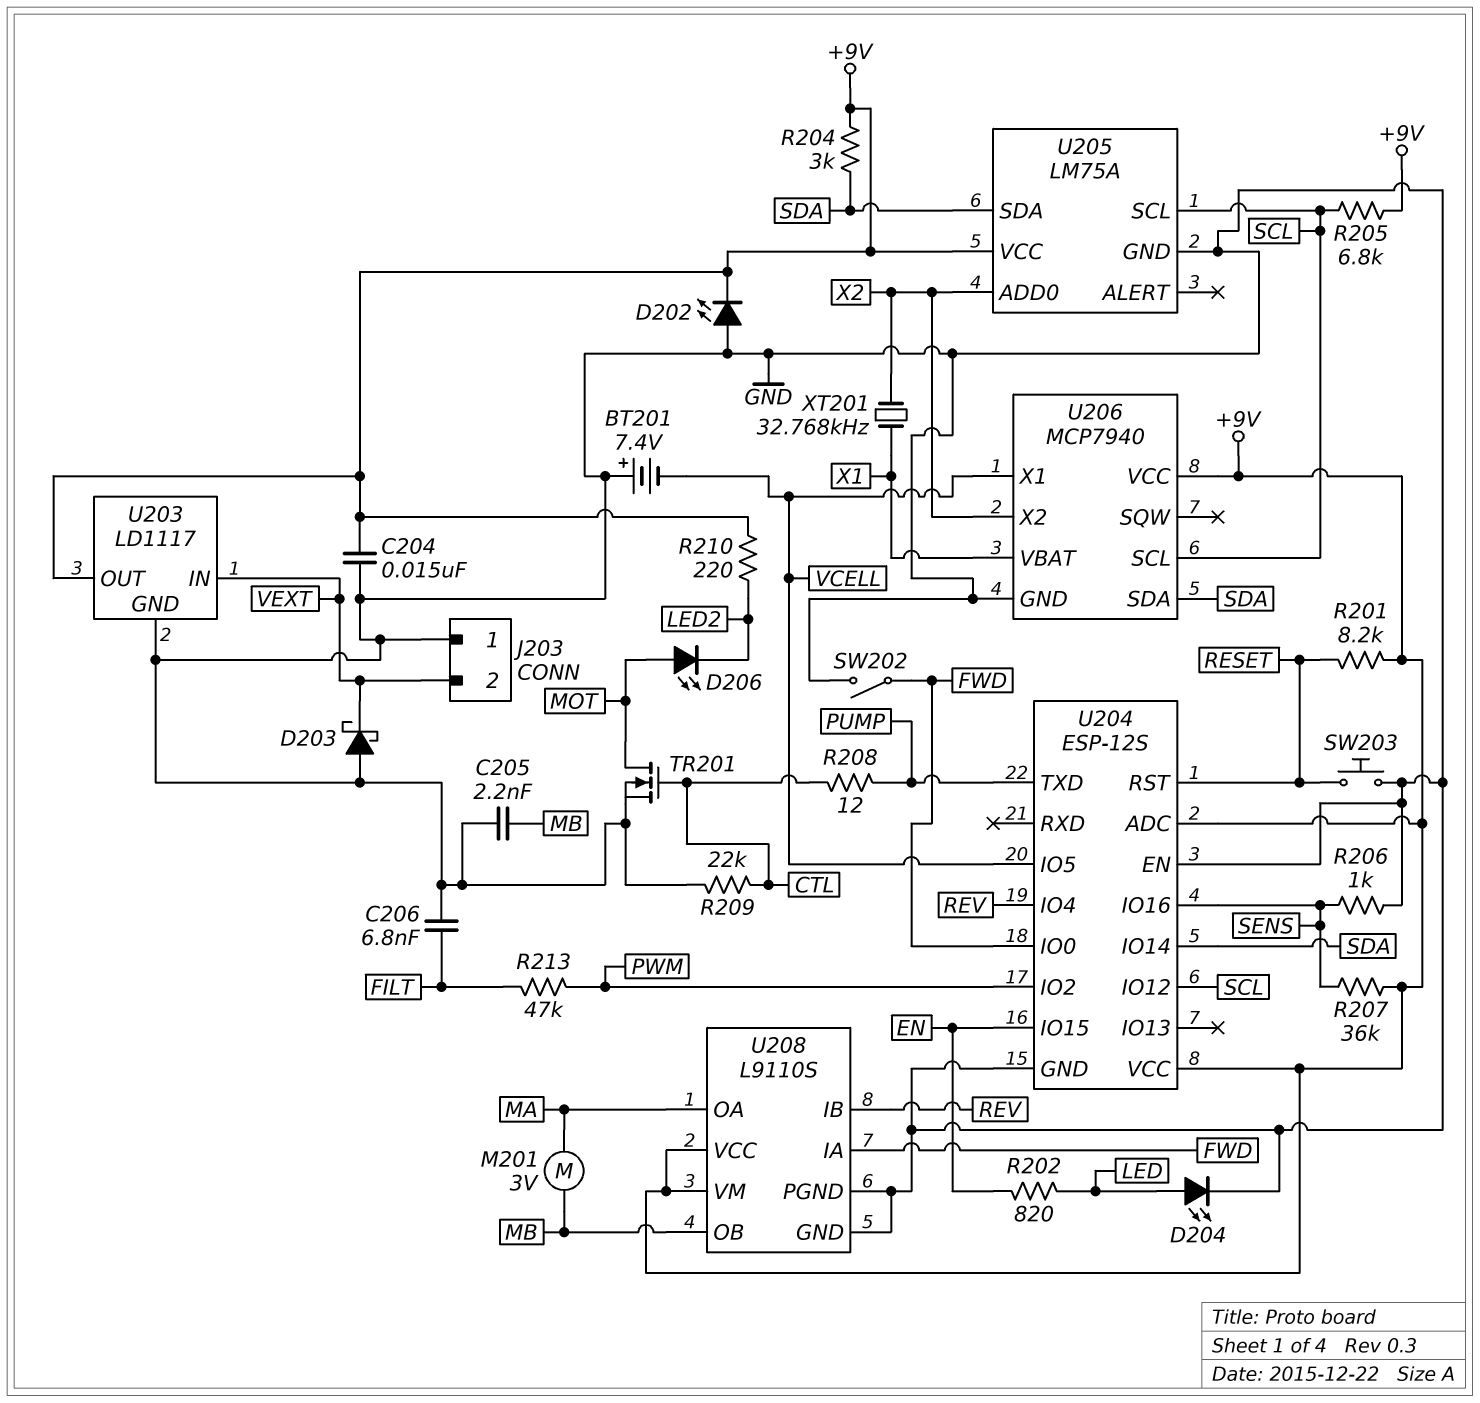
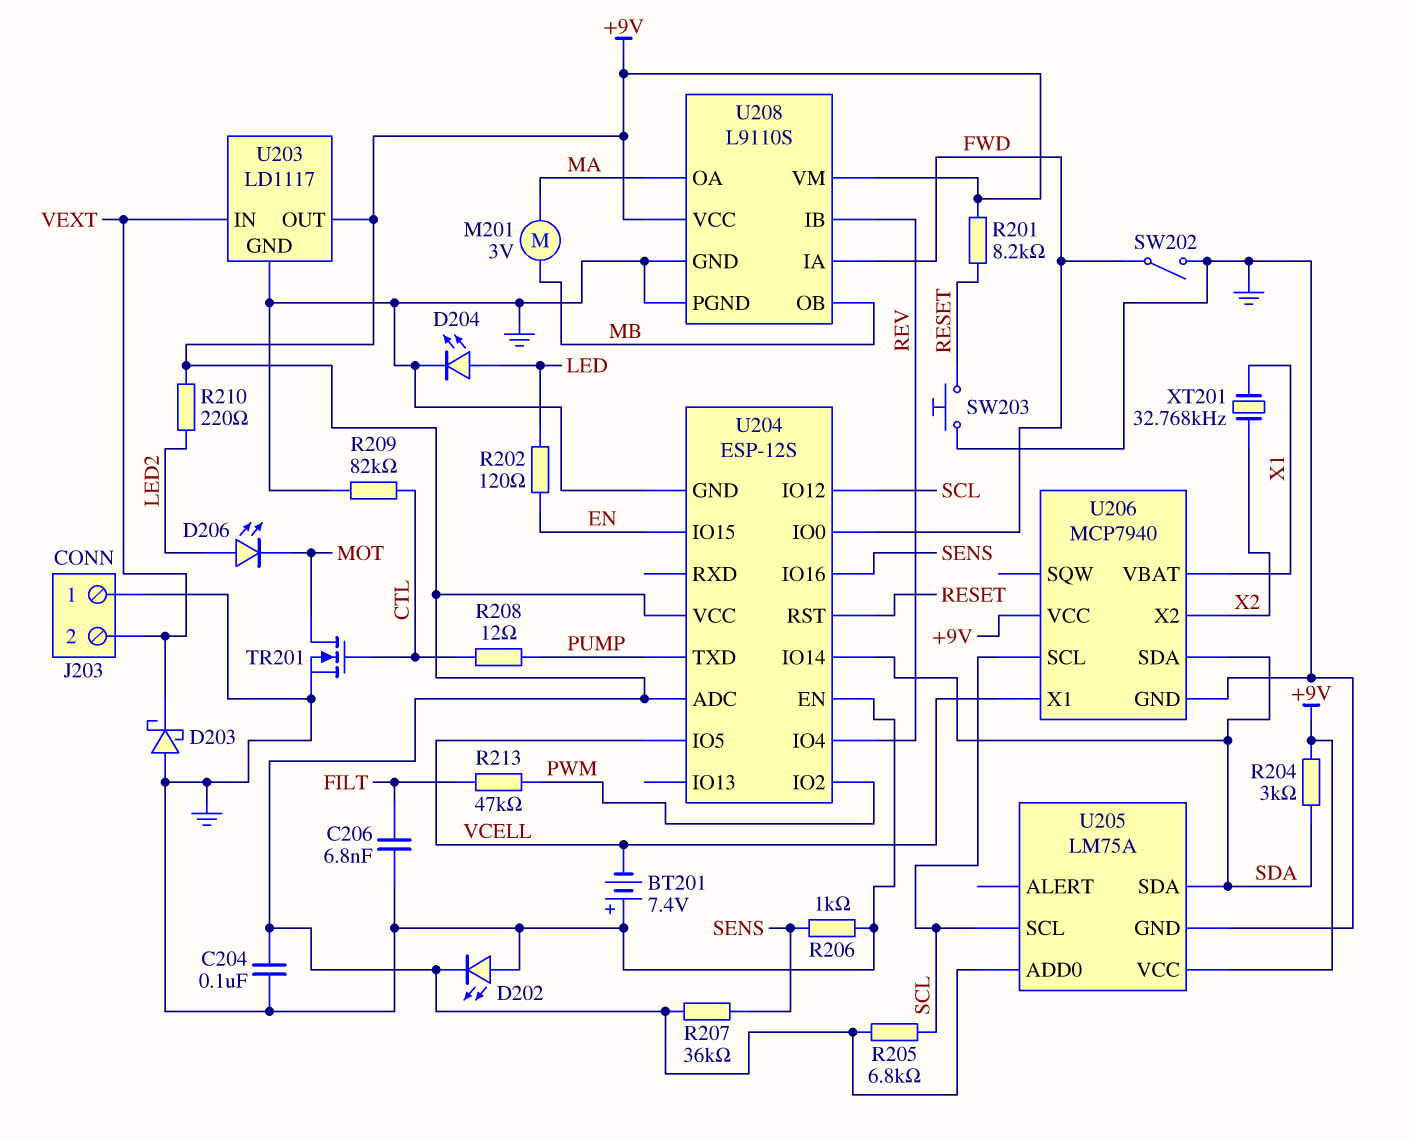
C204: 15nF (+9V, GND) -> 100nF (+9V, GND)
C205: 2.2nF (GND, MB) -> none
D206: LED (A MOT, K LED2) -> LED (A LED2, K MOT)
R202: 820 (EN, LED) -> 120 (EN, LED)
R209: 22k (CTL, GND) -> 82k (CTL, GND)
U205 pin ADD0: X2 -> +9V

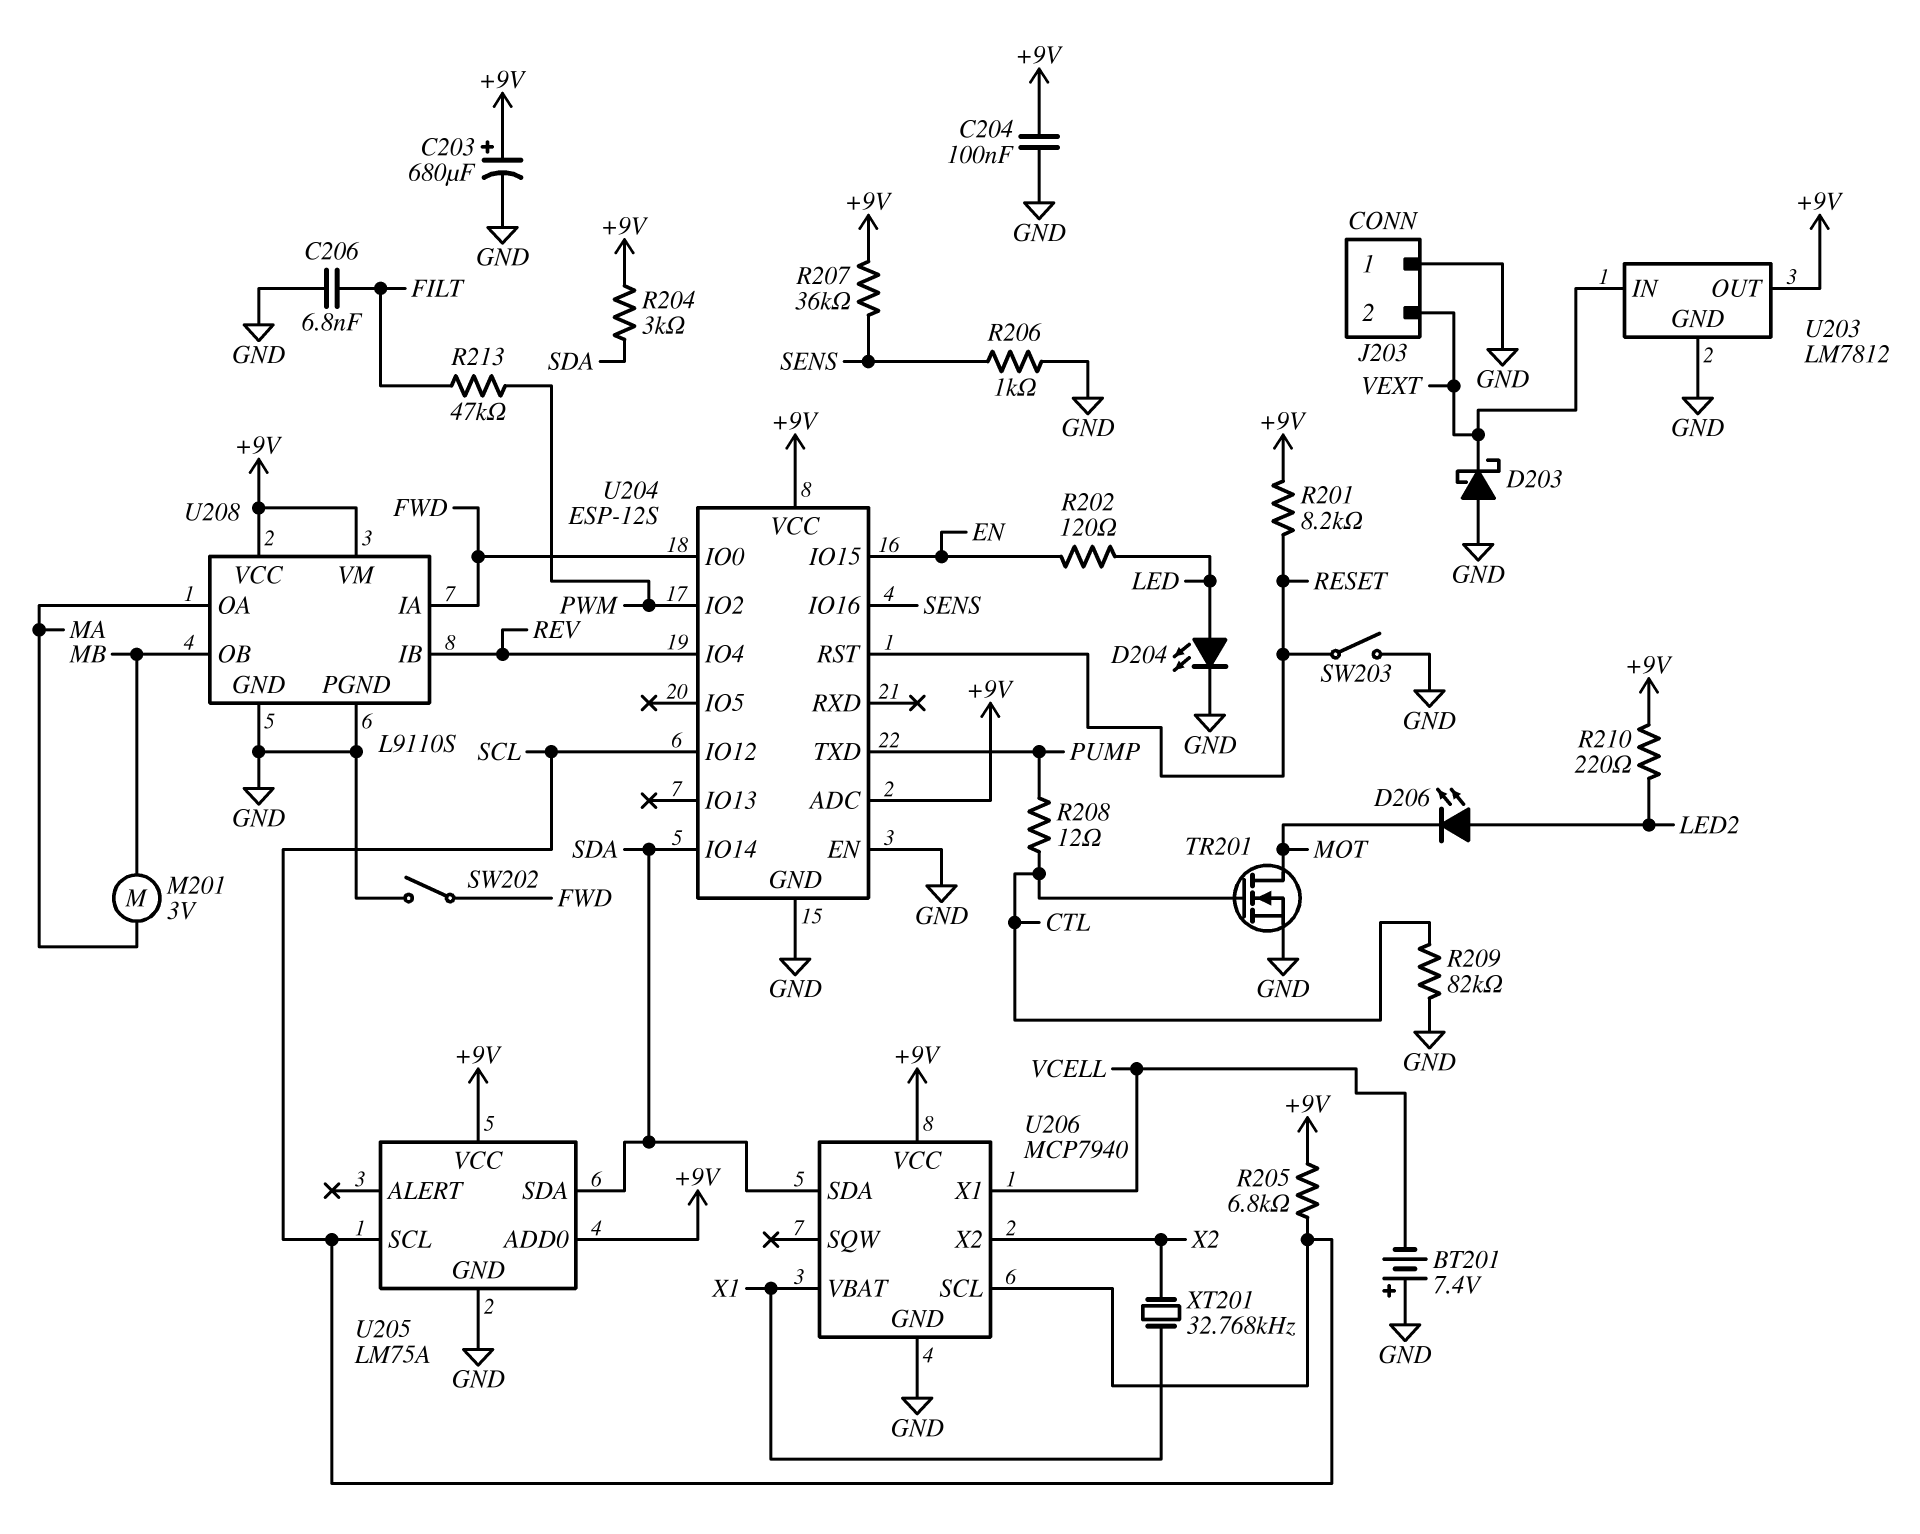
C203: none -> 680uF (plus +9V, minus GND)
D202: LED (A GND, K +9V) -> none
SW203: button (GND, RESET) -> switch (GND, RESET)
U203: LD1117 -> LM7812
U204 pin IO5: VCELL -> none

